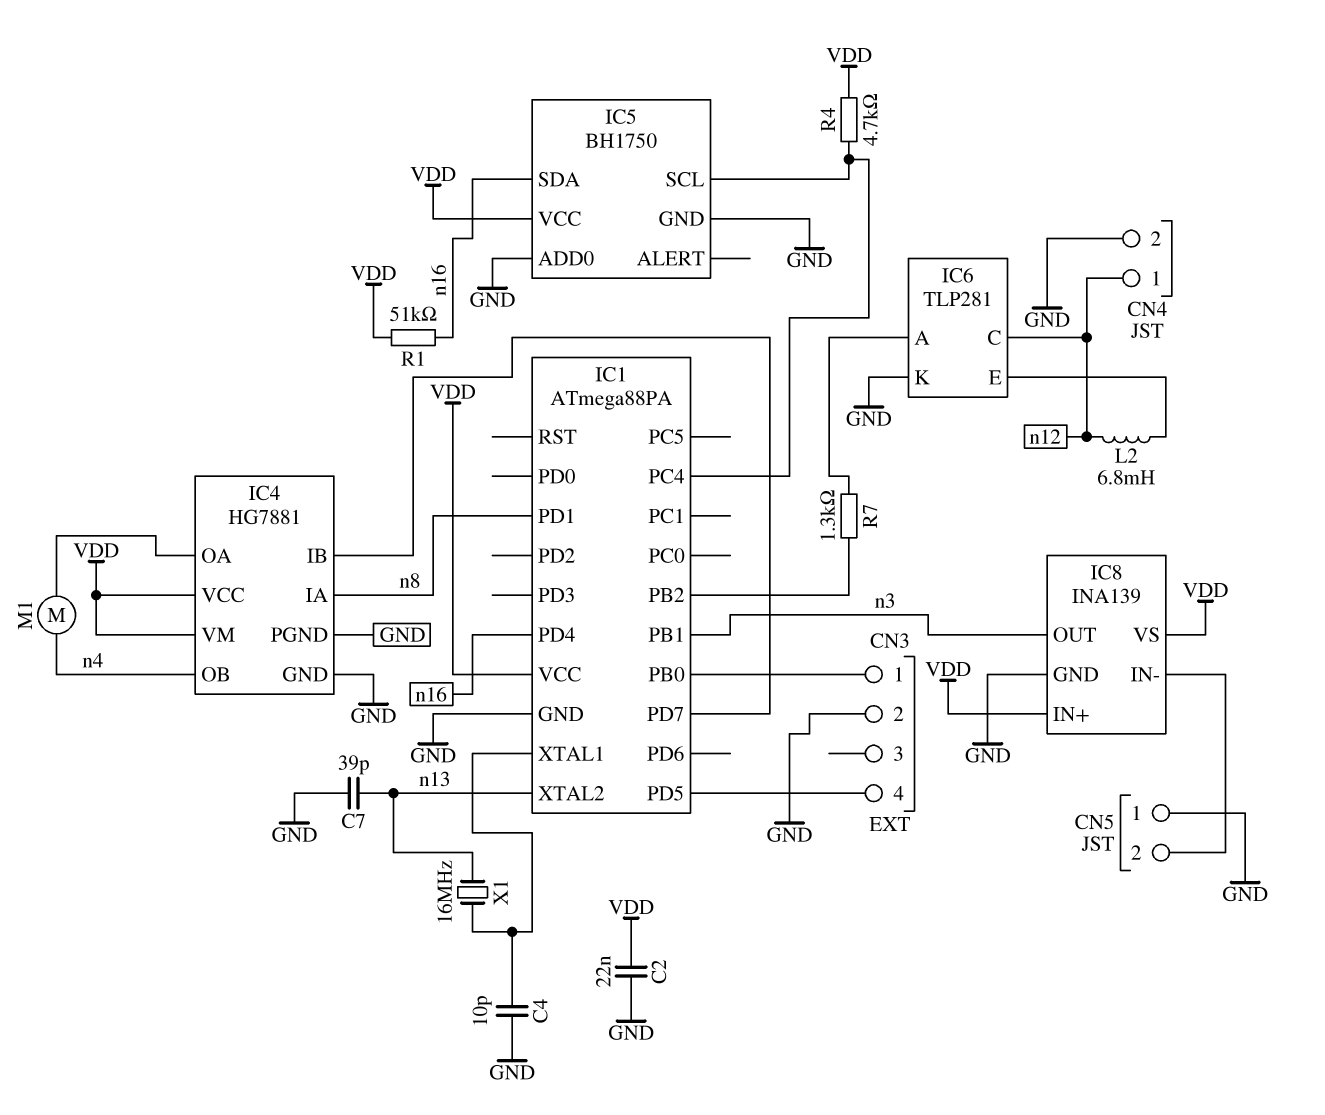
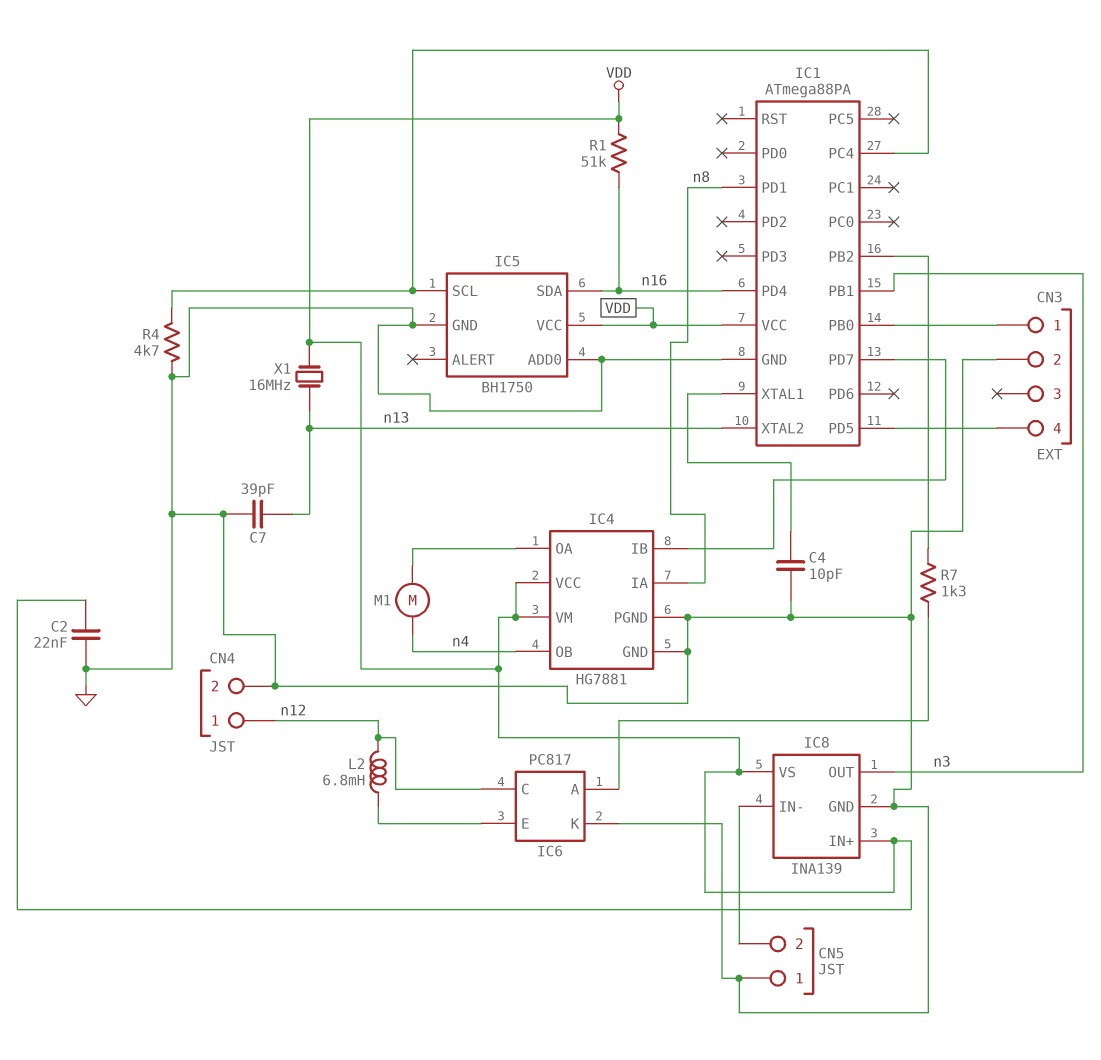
IC6: TLP281 -> PC817
R4: 4.7k (IC1/PC4, VDD) -> 4.7k (GND, IC1/PC4)
X1: 16MHz (IC1/XTAL1, n13) -> 16MHz (VDD, n13)

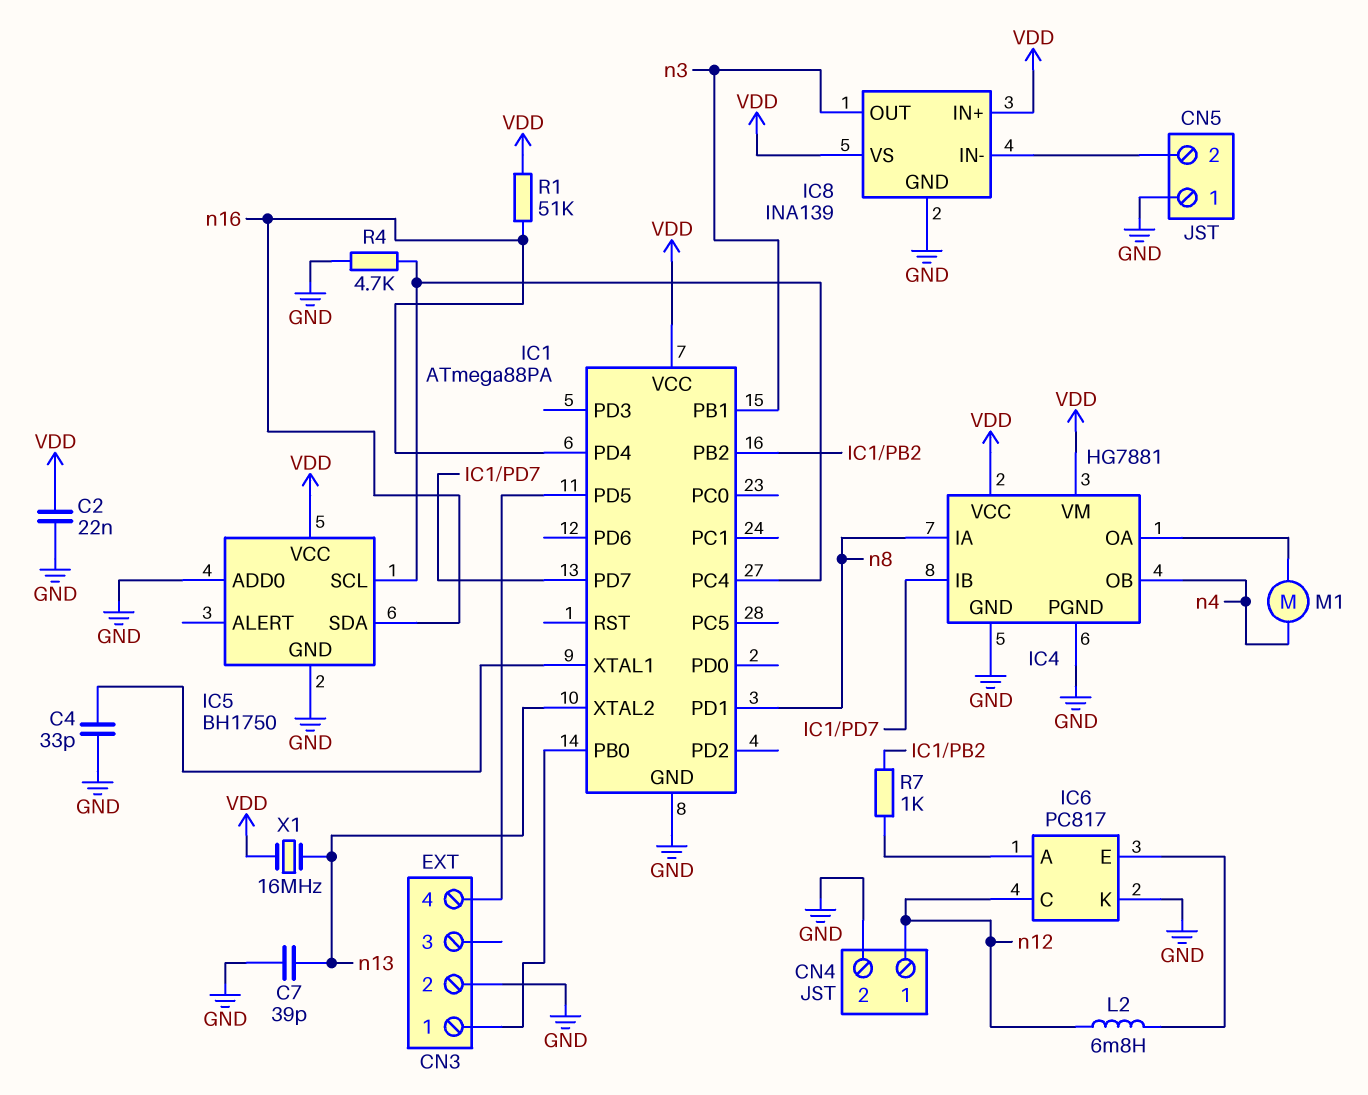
C4: 10pF (GND, IC1/XTAL1) -> 33pF (GND, IC1/XTAL1)
R7: 1.3k (IC1/PB2, IC6/A) -> 1k (IC1/PB2, IC6/A)

